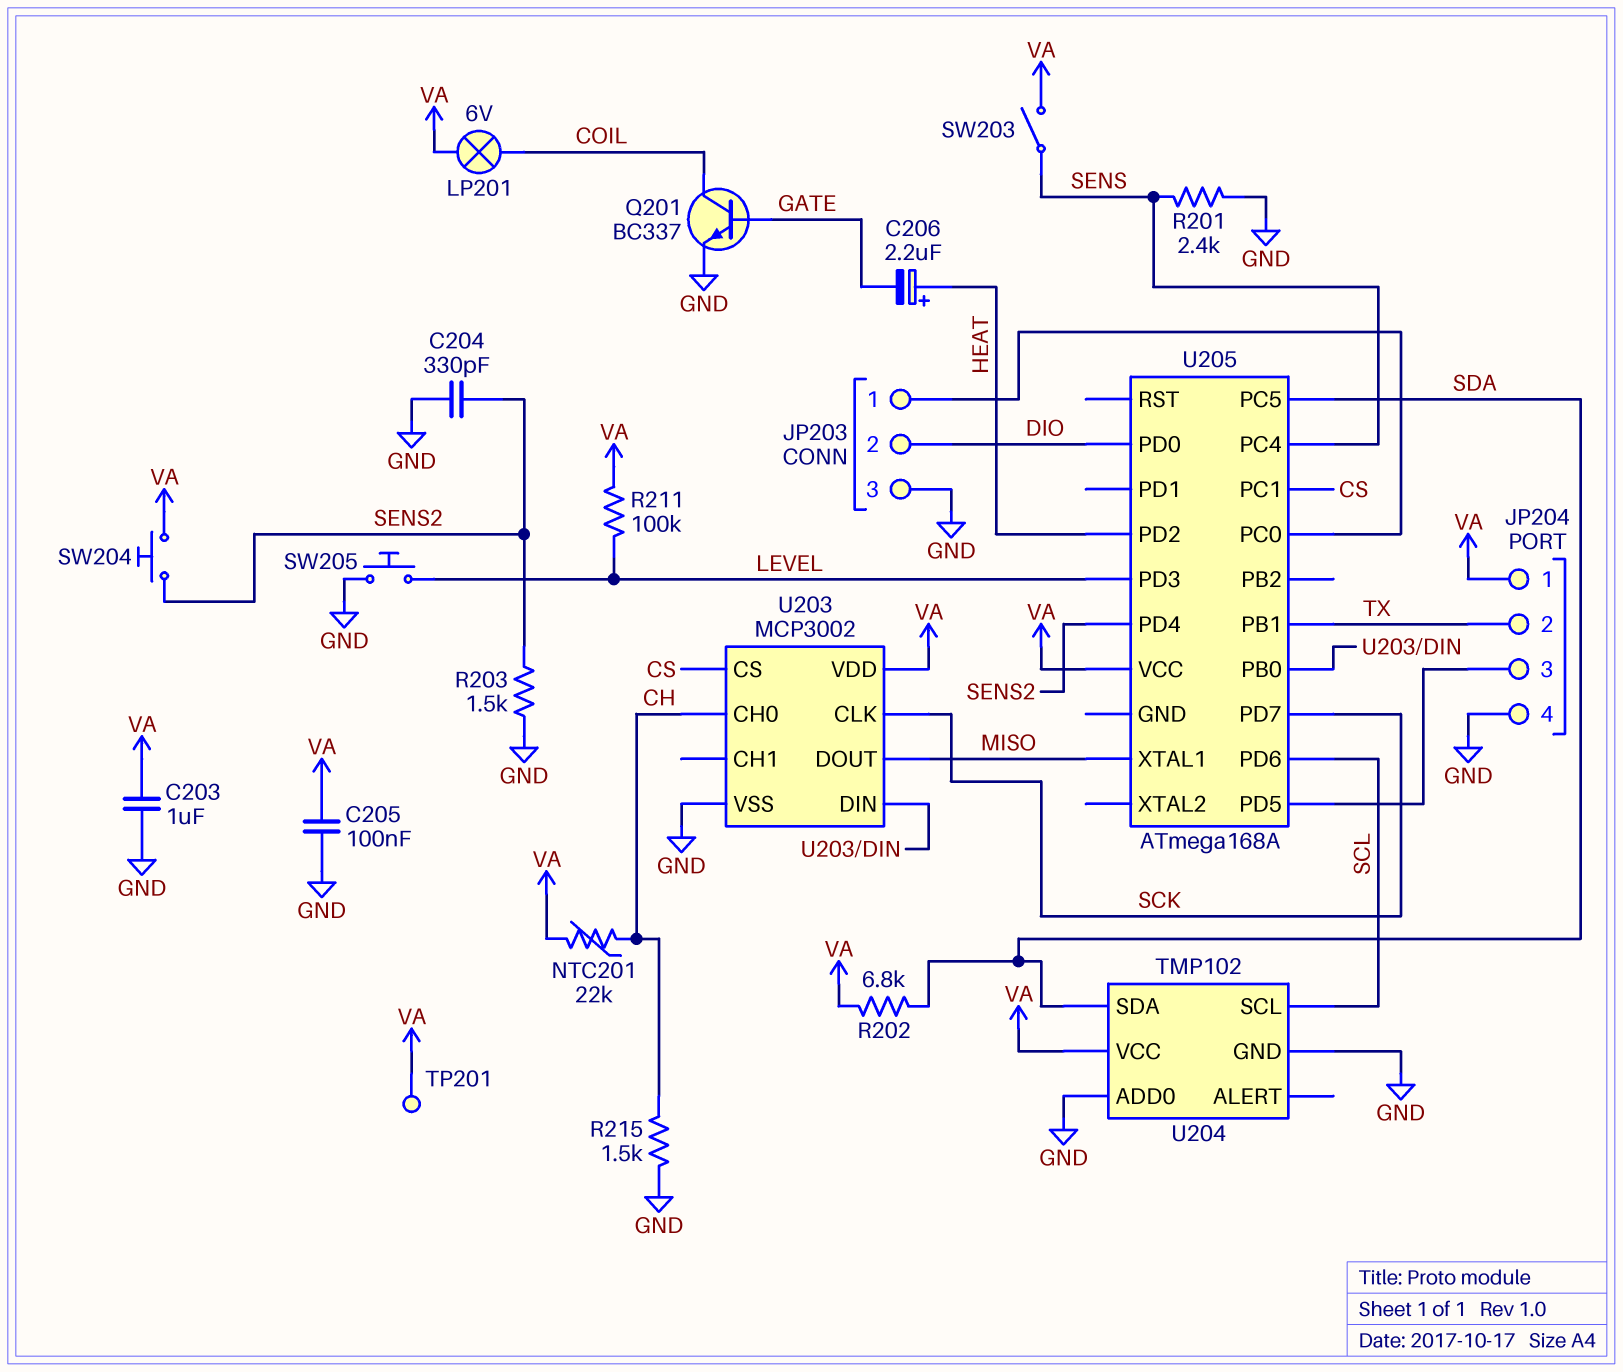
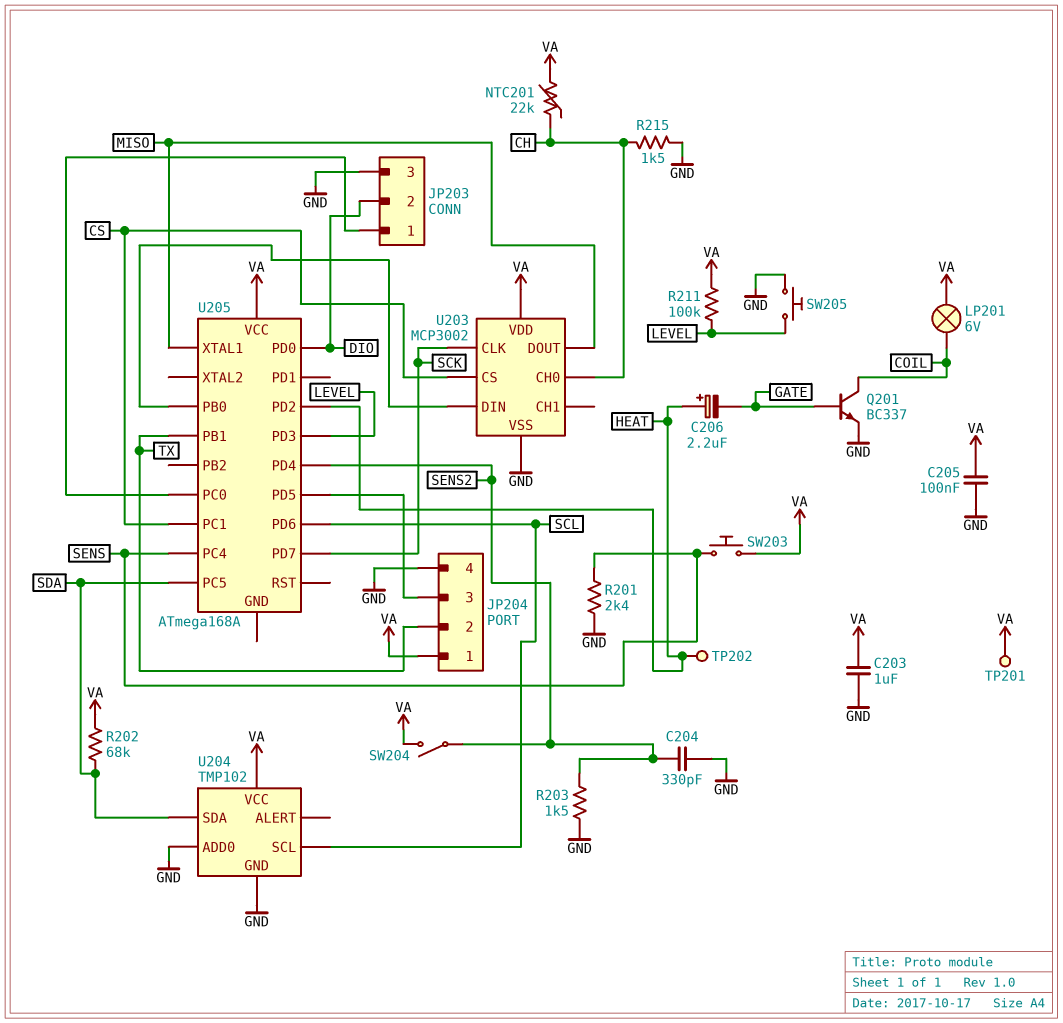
R202: 6.8k (SDA, VA) -> 68k (SDA, VA)
SW203: switch (SENS, VA) -> button (SENS, VA)
SW204: button (SENS2, VA) -> switch (SENS2, VA)
TP202: none -> test point (HEAT)

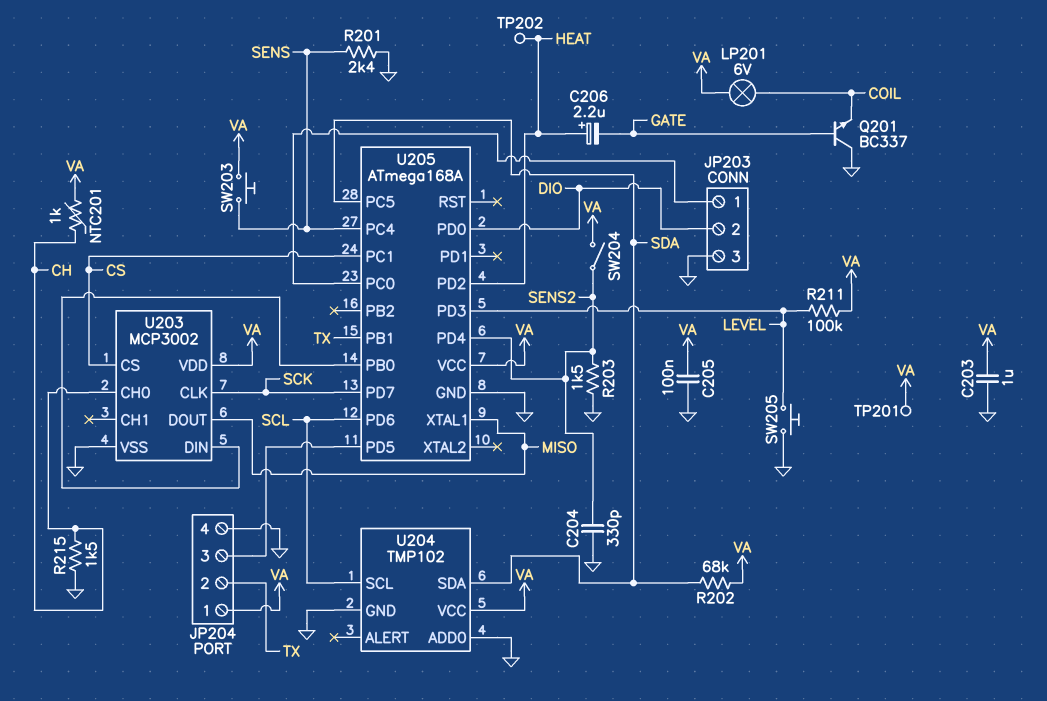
NTC201: 22k (CH, VA) -> 1k (CH, VA)
Q201: NPN BC337 (B GATE, C COIL, E GND) -> NPN BC337 (B GATE, C GND, E COIL)
U205 pin GND: none -> GND

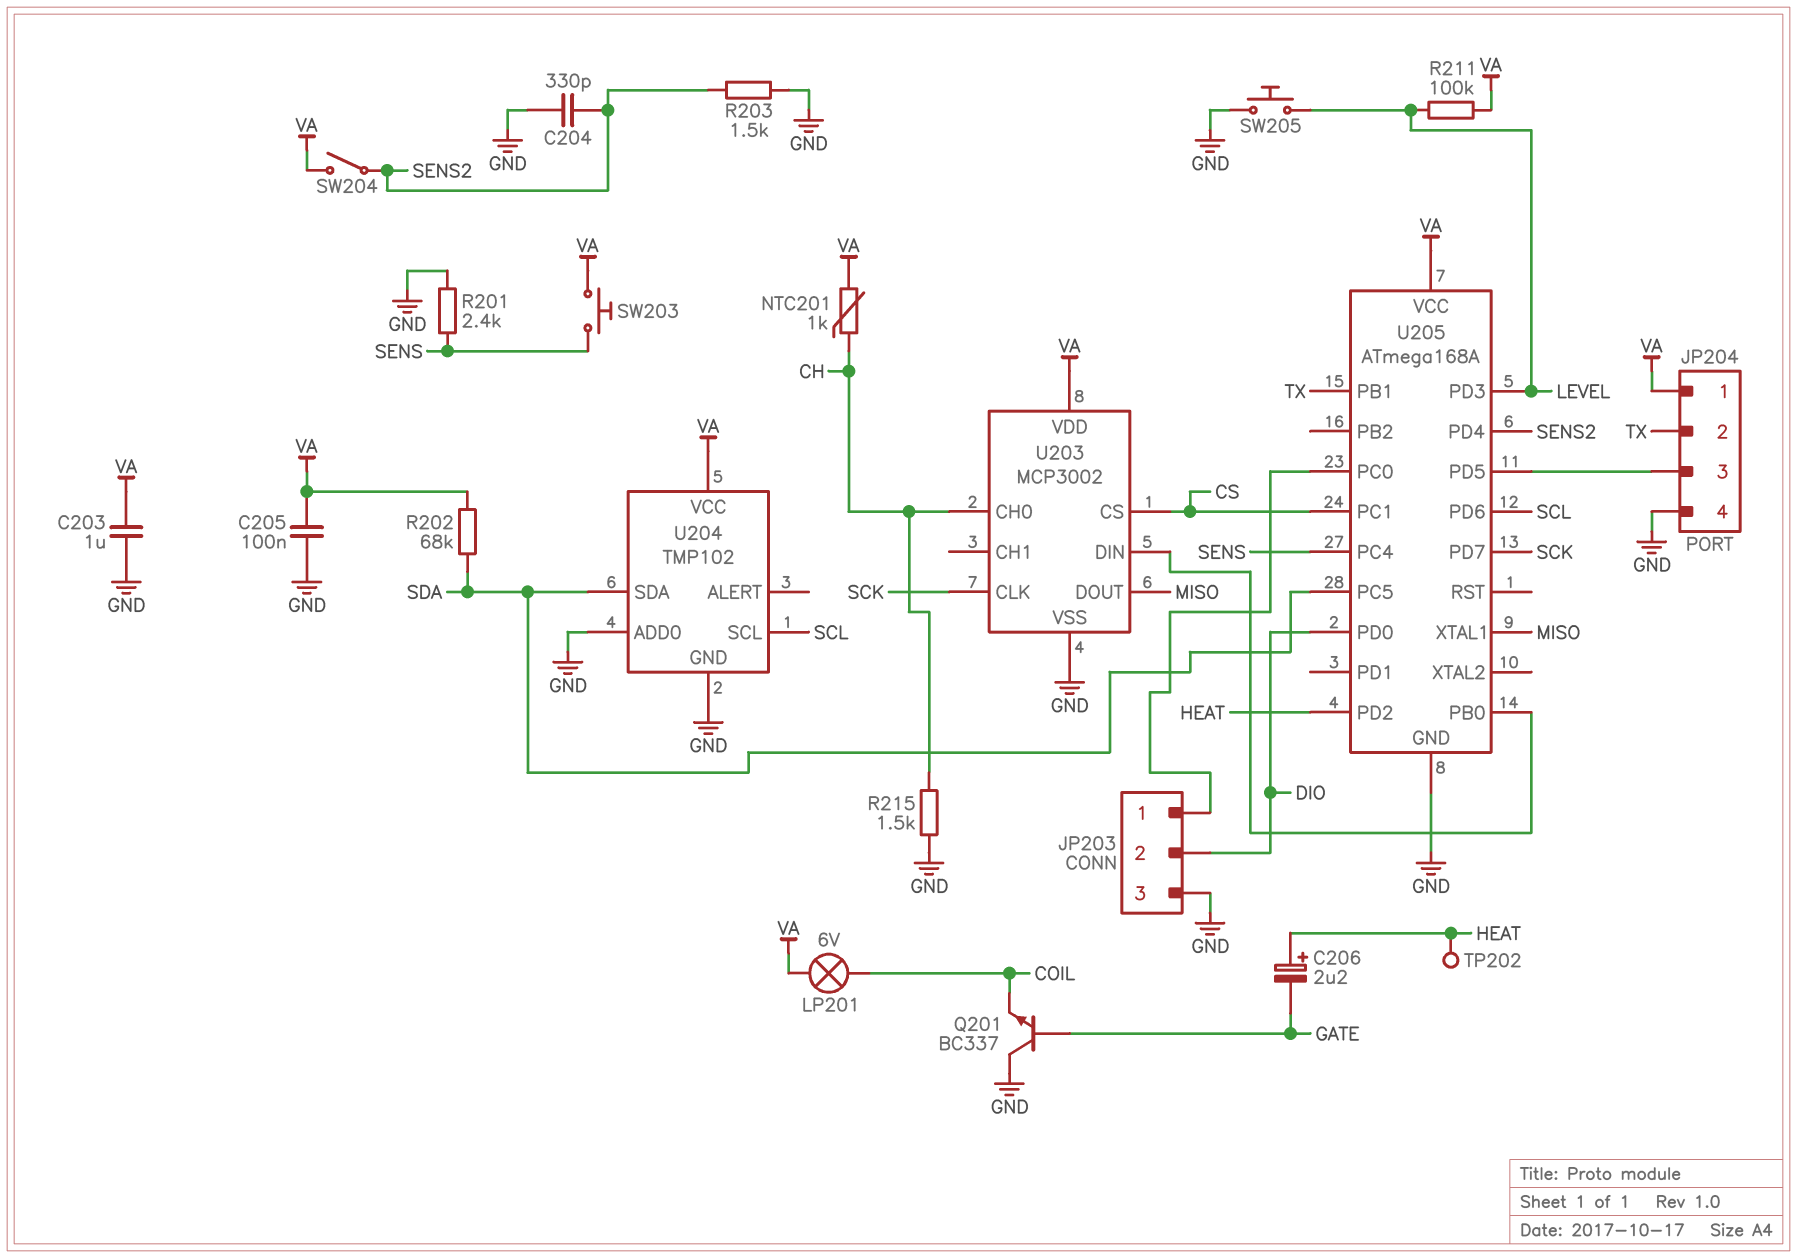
TP201: test point (VA) -> none

